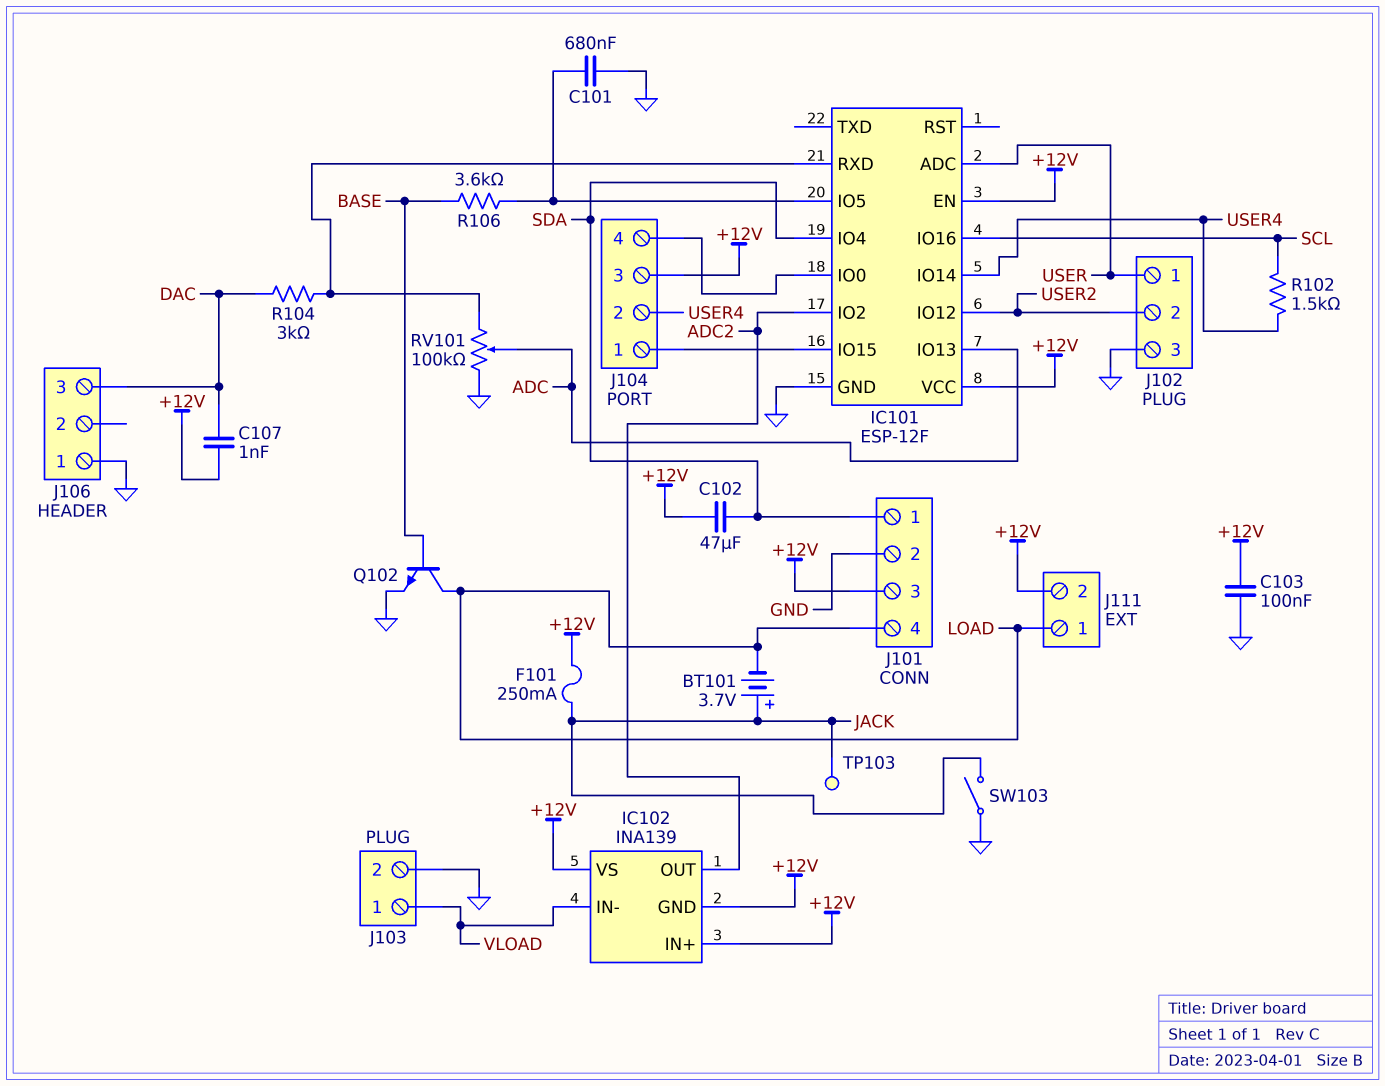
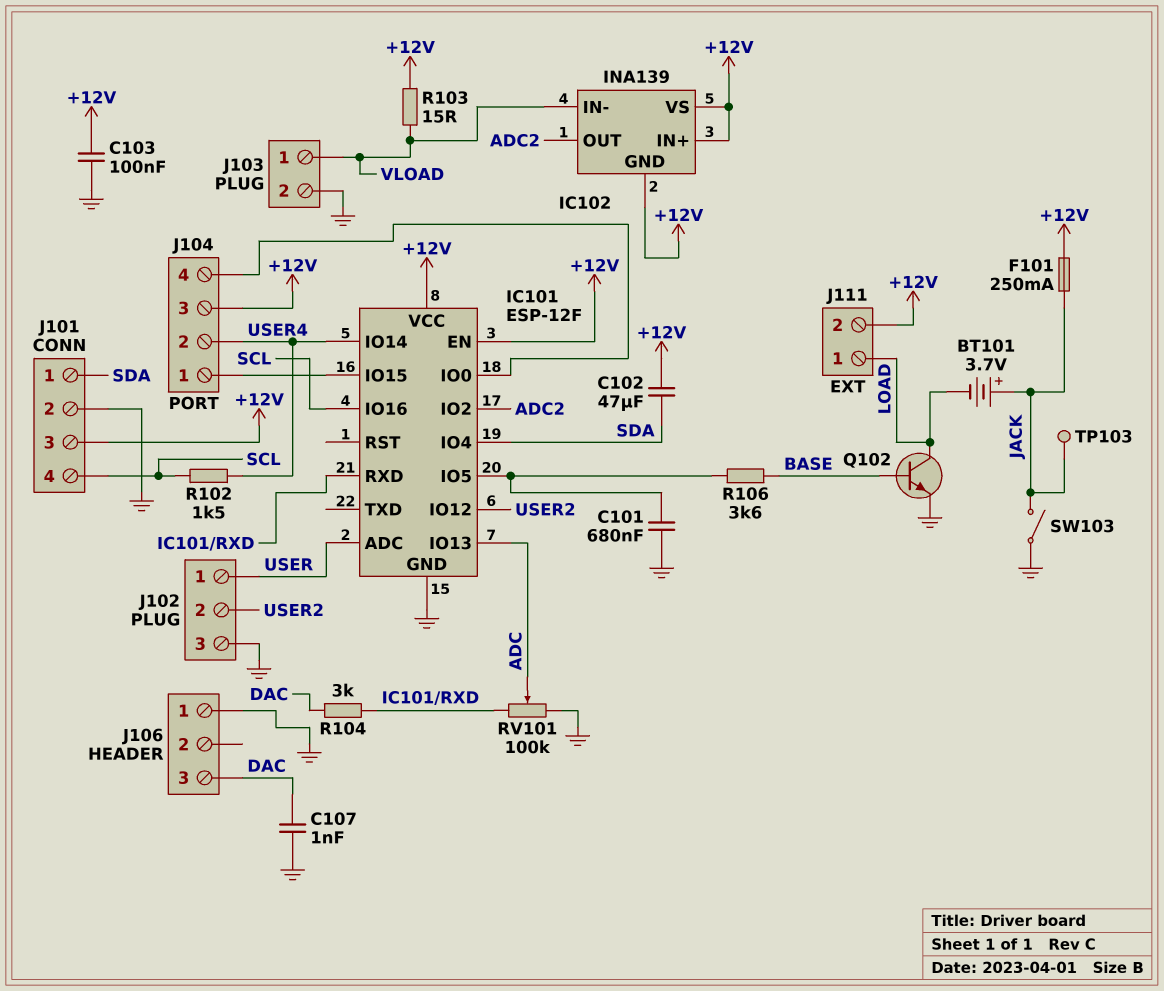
C107: 1nF (+12V, DAC) -> 1nF (DAC, GND)
J101 pin 4: LOAD -> SCL
R103: none -> 15 (+12V, VLOAD)

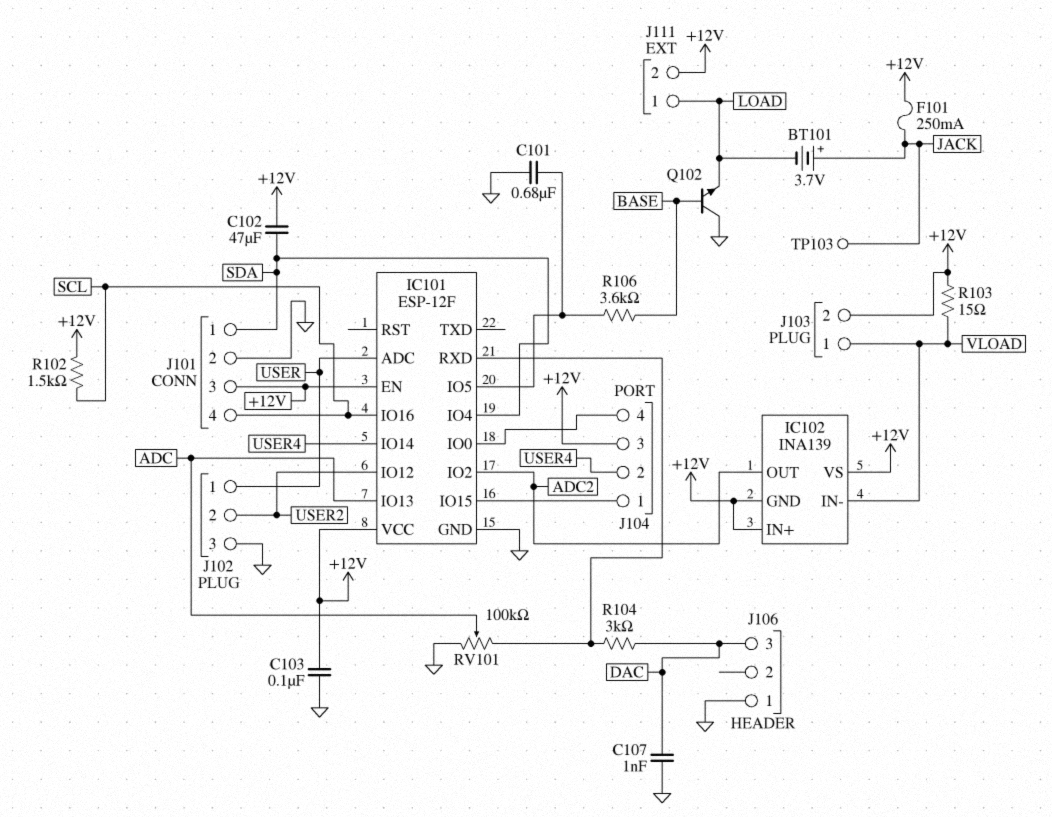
J103 pin 2: GND -> +12V
Q102: NPN (B BASE, C LOAD, E GND) -> NPN (B BASE, C GND, E LOAD)
R102: 1.5k (SCL, USER4) -> 1.5k (+12V, SCL)
SW103: switch (GND, JACK) -> none

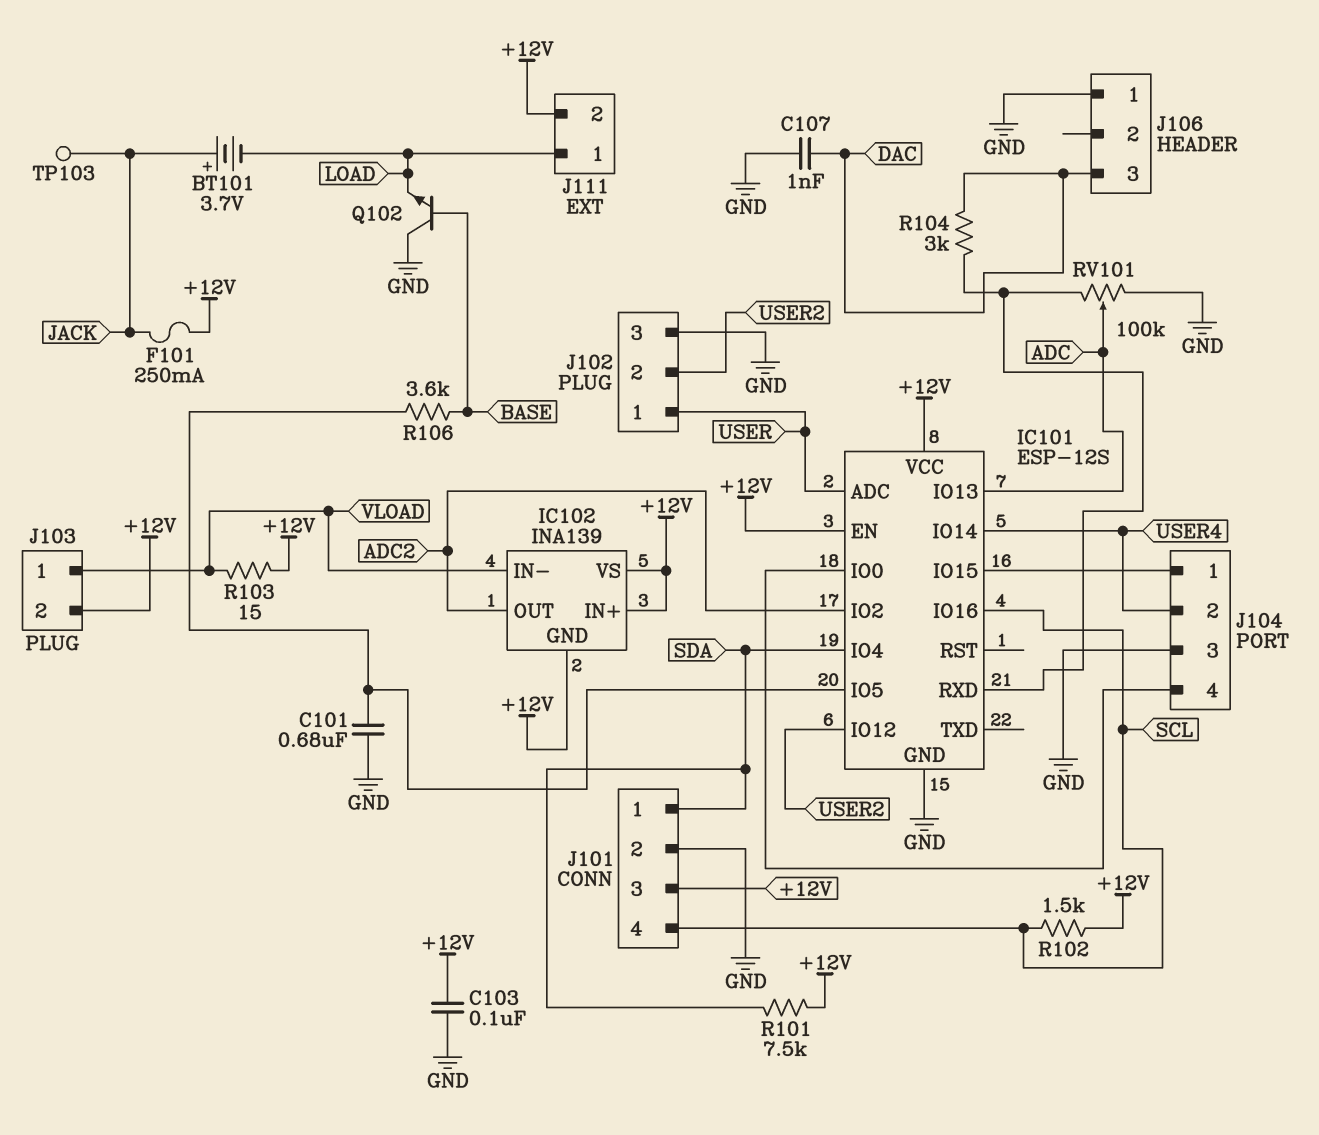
C102: 47uF (+12V, SDA) -> none
IC101: ESP-12F -> ESP-12S
J104 pin 3: +12V -> GND
R101: none -> 7.5k (+12V, SDA)

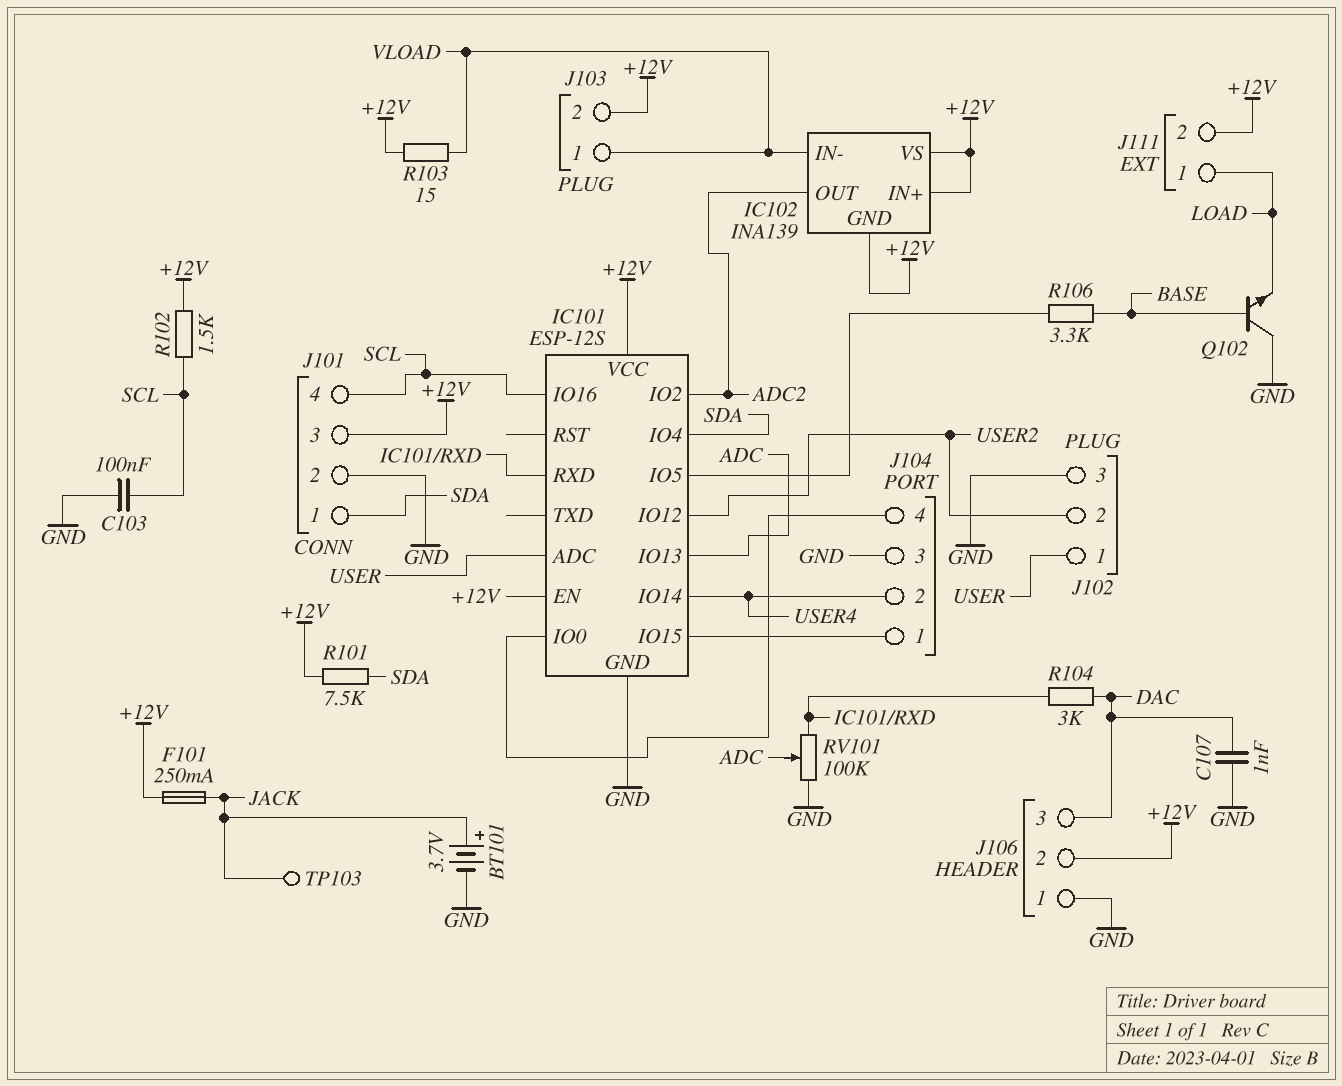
BT101: 3.7V (plus JACK, minus LOAD) -> 3.7V (plus JACK, minus GND)
C101: 680nF (GND, IC101/IO5) -> none
C103: 100nF (+12V, GND) -> 100nF (GND, SCL)
J106 pin 2: none -> +12V
R106: 3.6k (BASE, IC101/IO5) -> 3.3k (BASE, IC101/IO5)

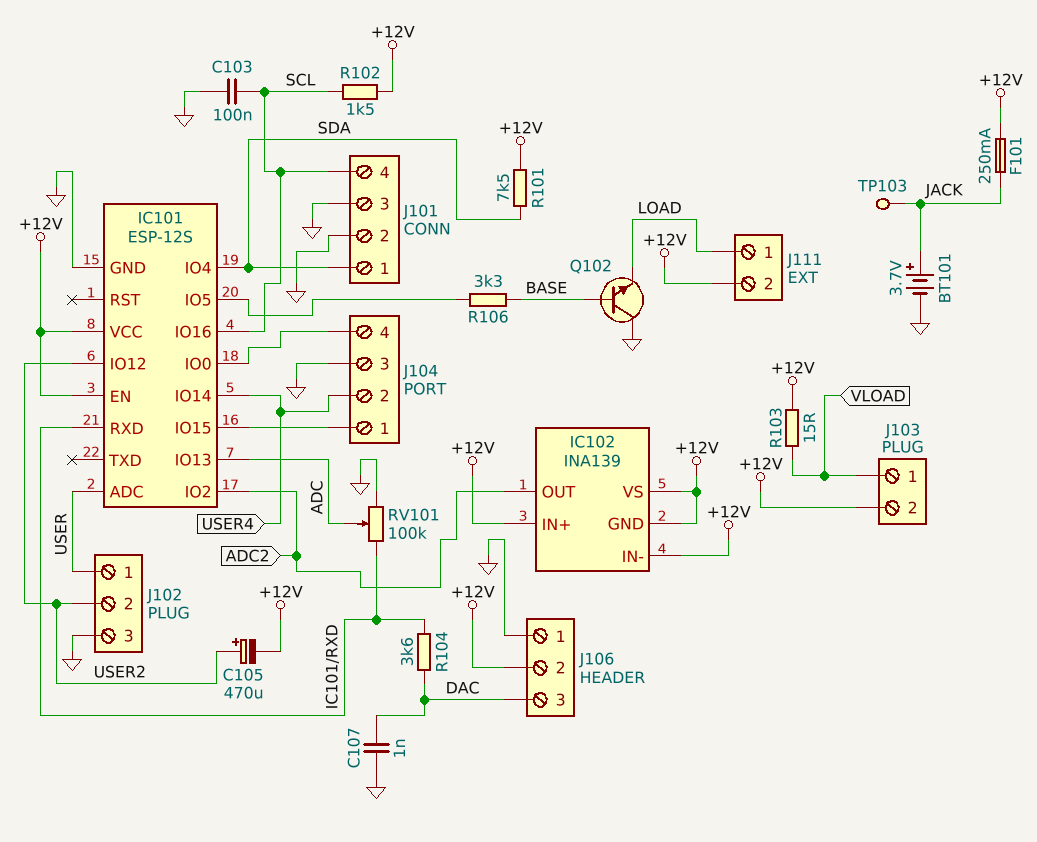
C105: none -> 470uF (plus USER2, minus +12V)
IC102 pin IN-: VLOAD -> +12V
J101 pin 3: +12V -> GND
R104: 3k (DAC, IC101/RXD) -> 3.6k (DAC, IC101/RXD)

